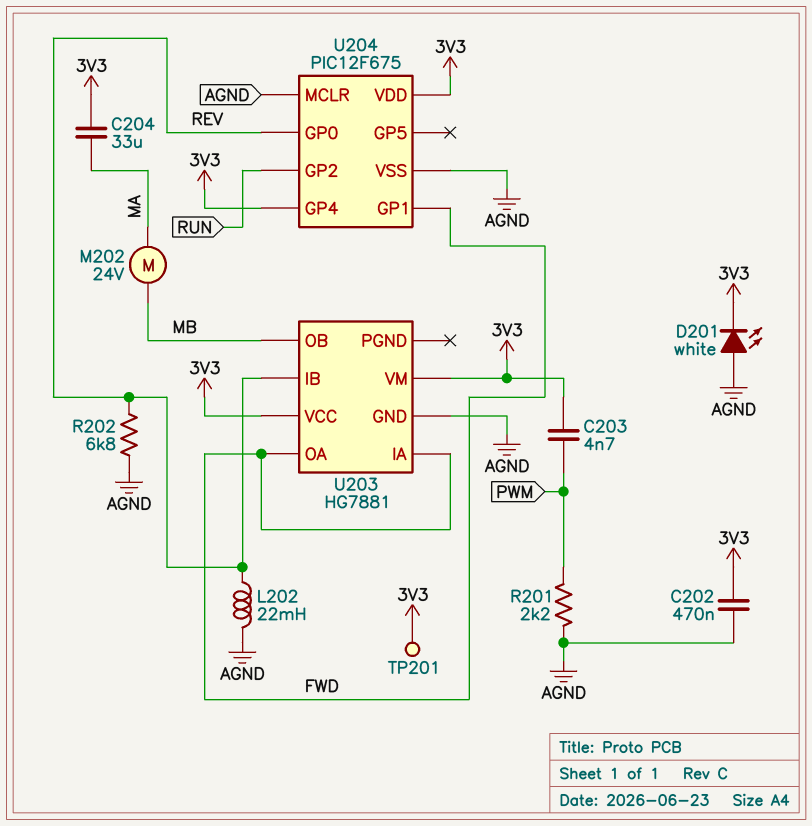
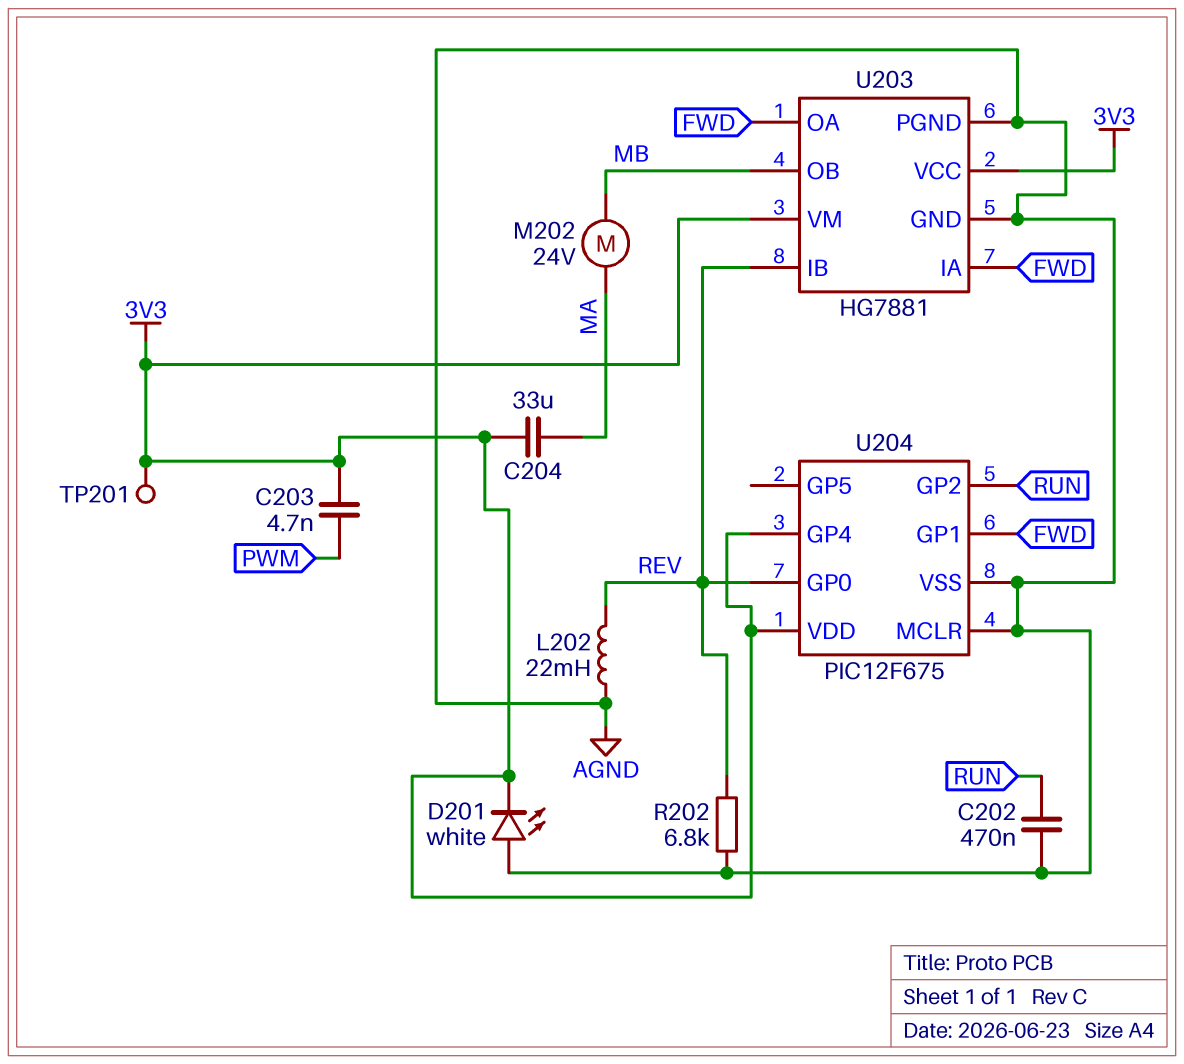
C202: 470nF (3V3, AGND) -> 470nF (AGND, RUN)
R201: 2.2k (AGND, PWM) -> none
U203 pin PGND: none -> AGND

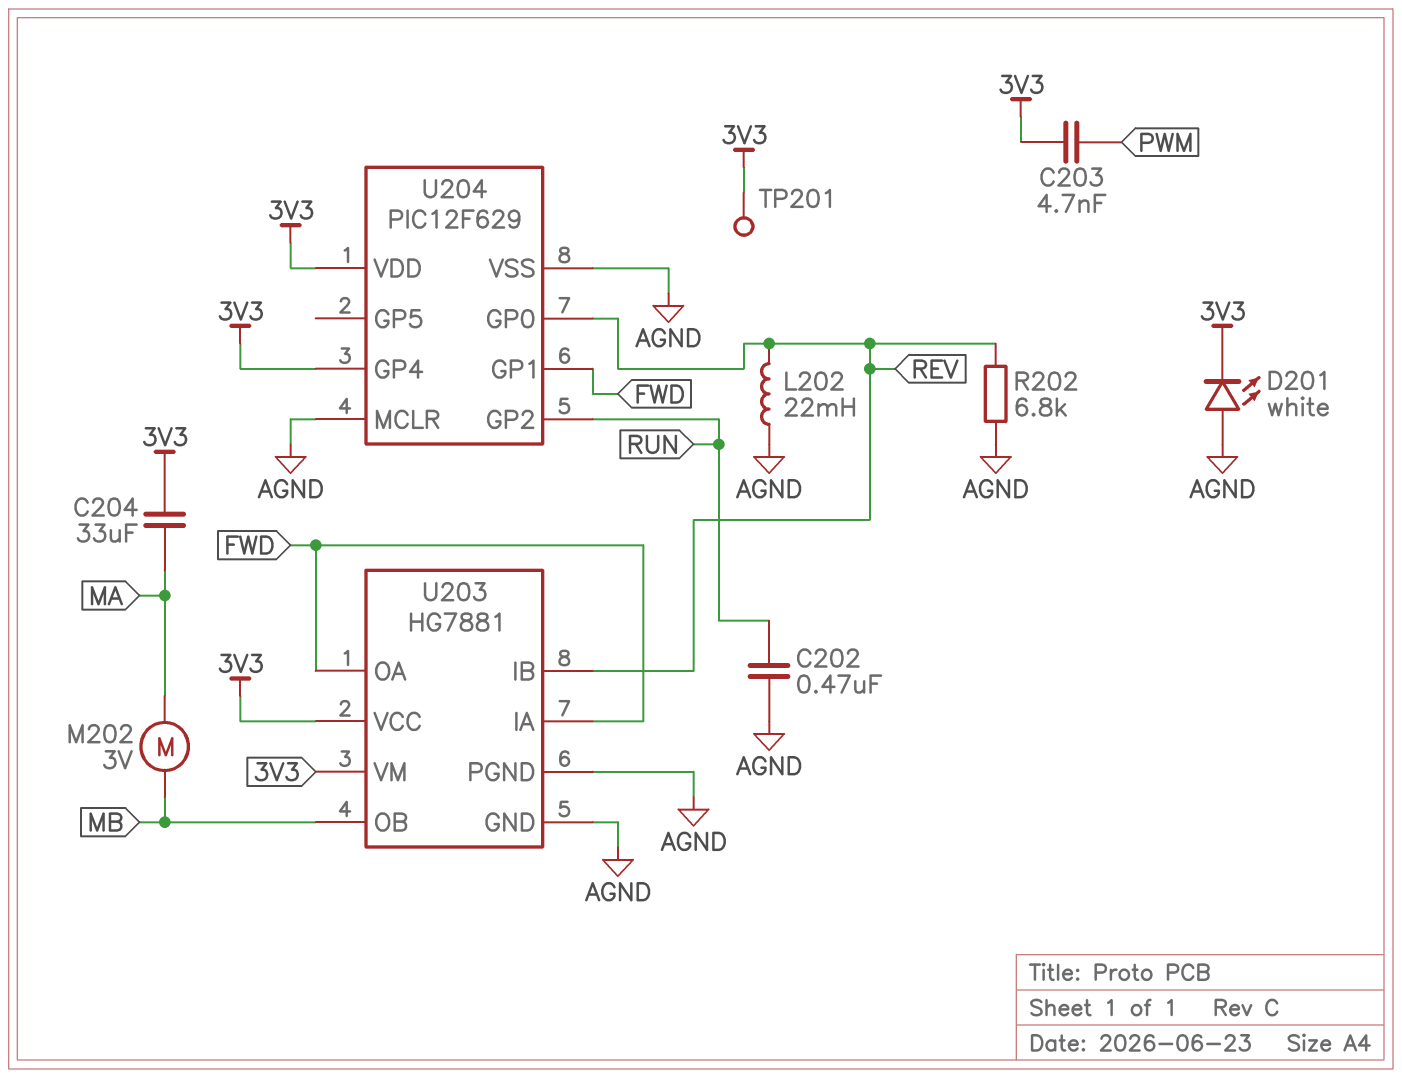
M202: motor 24V (MA, MB) -> motor 3V (MA, MB)
U204: PIC12F675 -> PIC12F629

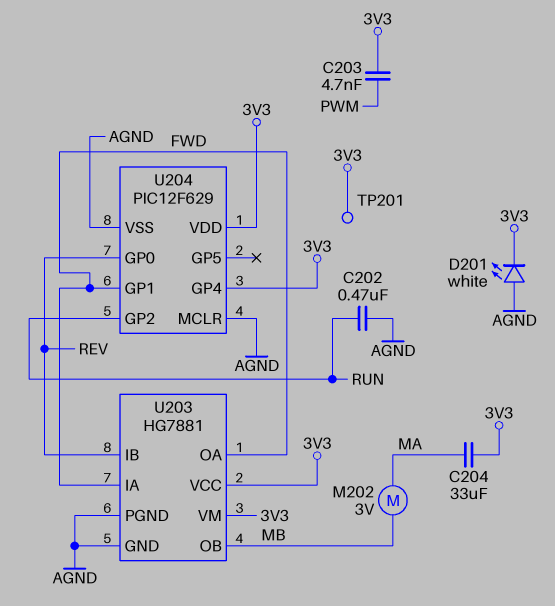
L202: 22mH (AGND, REV) -> none
R202: 6.8k (AGND, REV) -> none

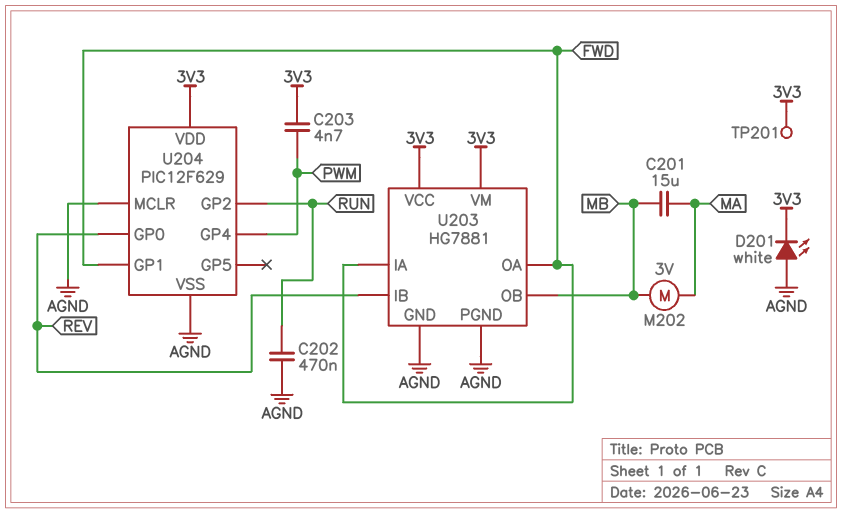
C201: none -> 15uF (MA, MB)
C204: 33uF (3V3, MA) -> none
U204 pin GP4: 3V3 -> PWM

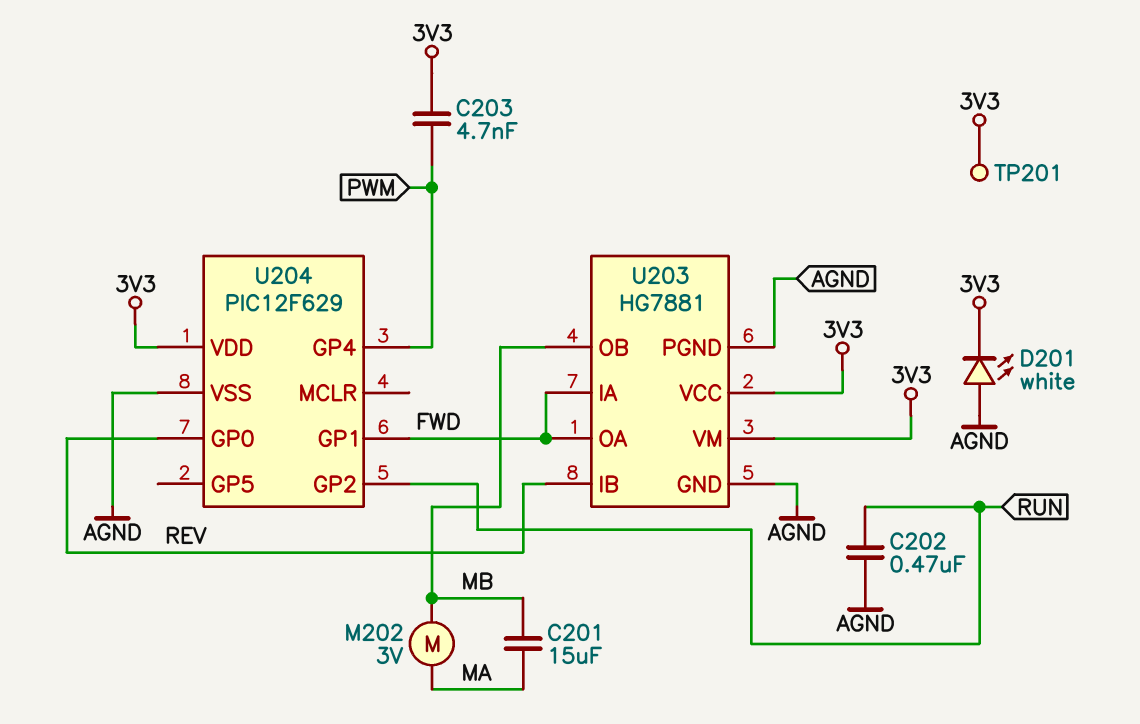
U204 pin MCLR: AGND -> none

